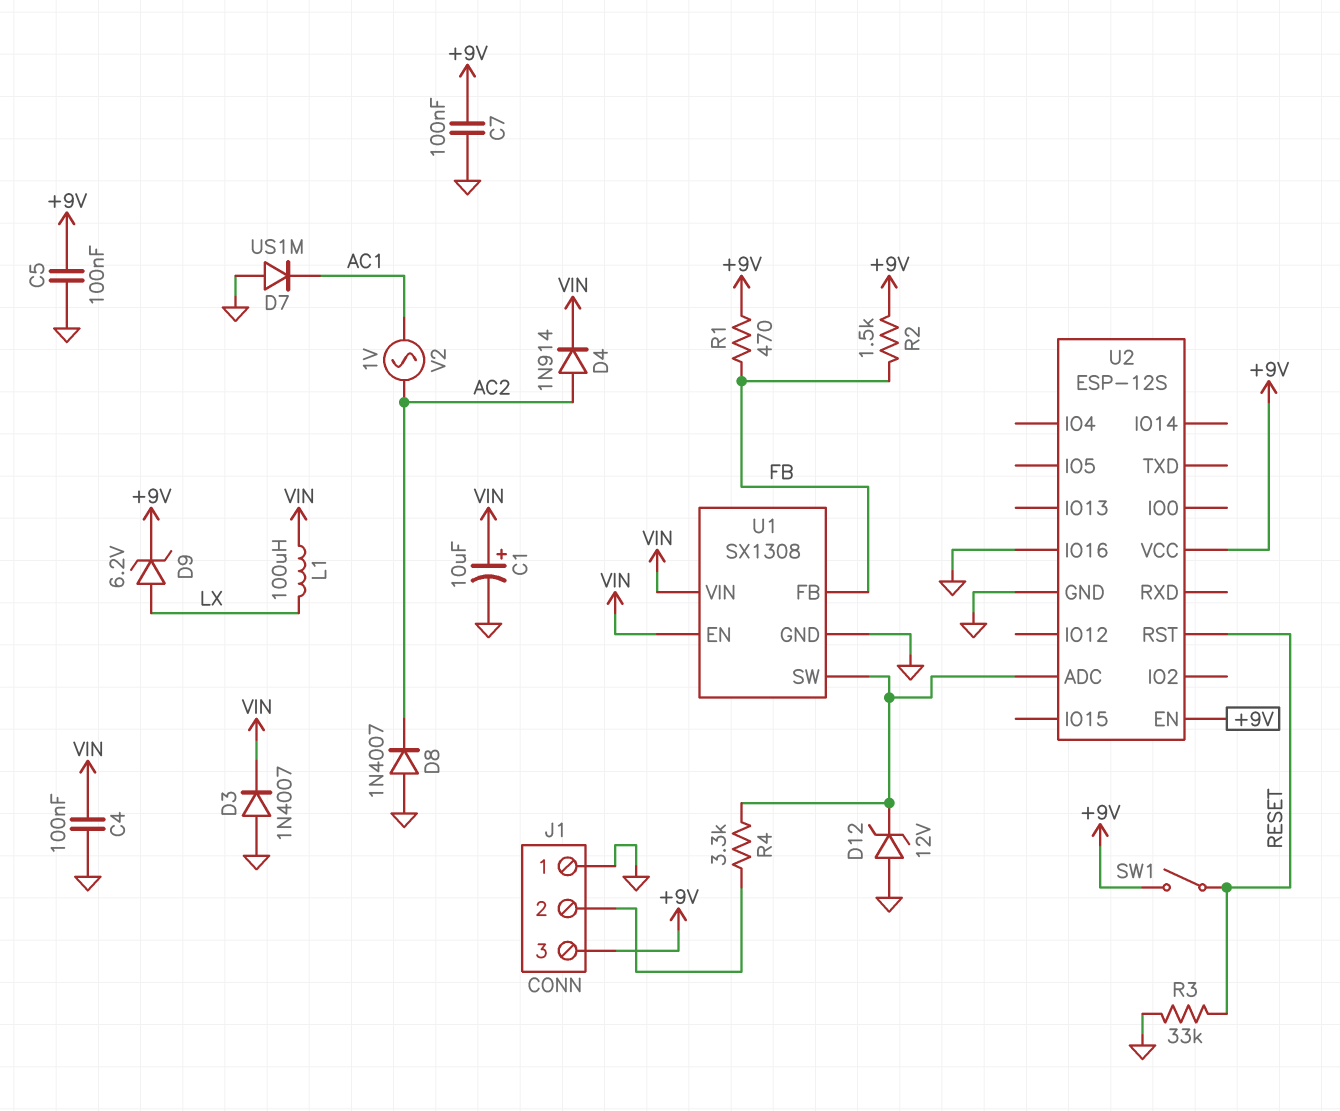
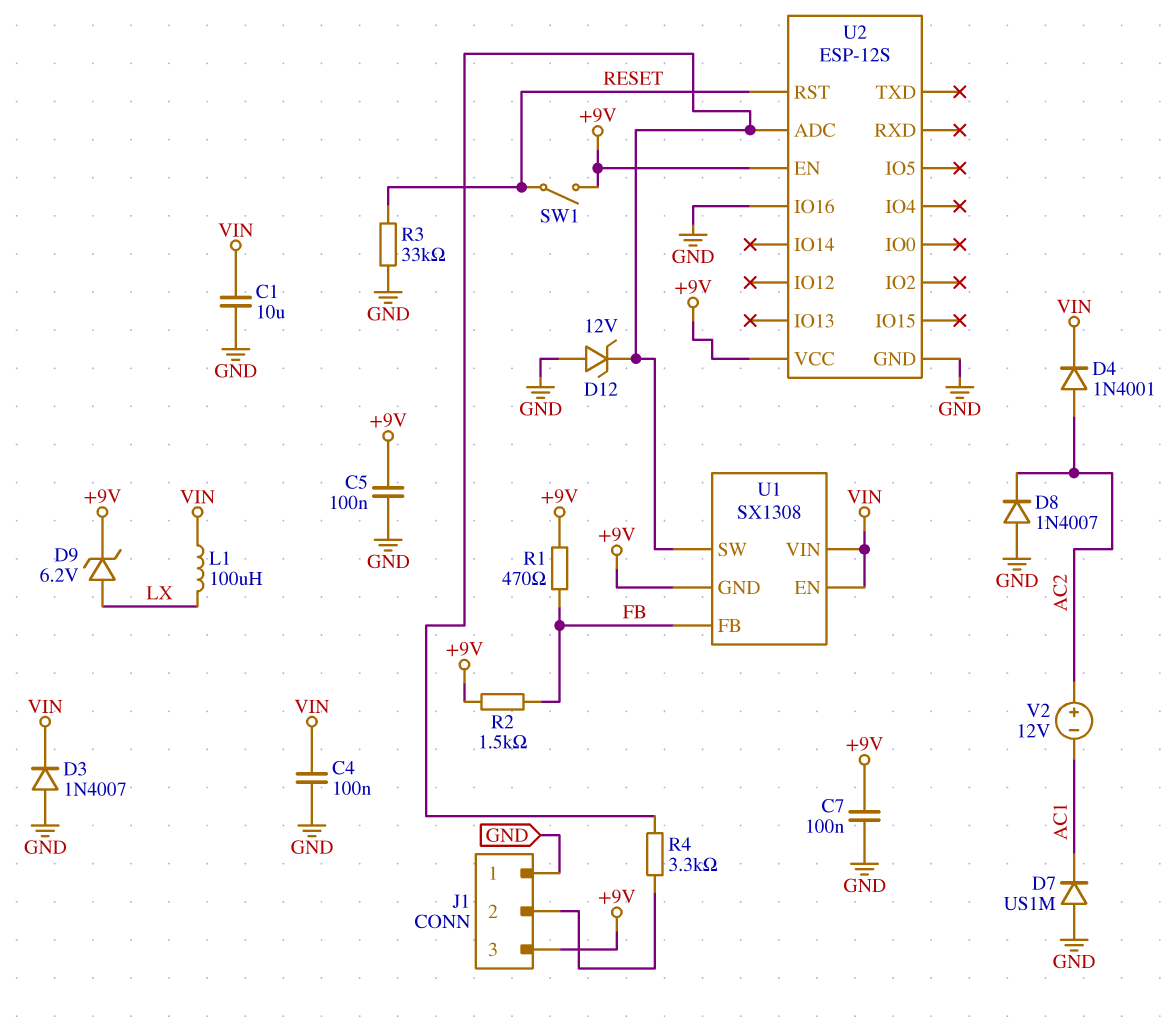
C1: 10uF (plus VIN, minus GND) -> 10uF (GND, VIN)
D4: diode 1N914 (A AC2, K VIN) -> diode 1N4001 (A AC2, K VIN)
U1 pin GND: GND -> +9V
V2: AC 1V (AC1, AC2) -> 12V (plus AC2, minus AC1)

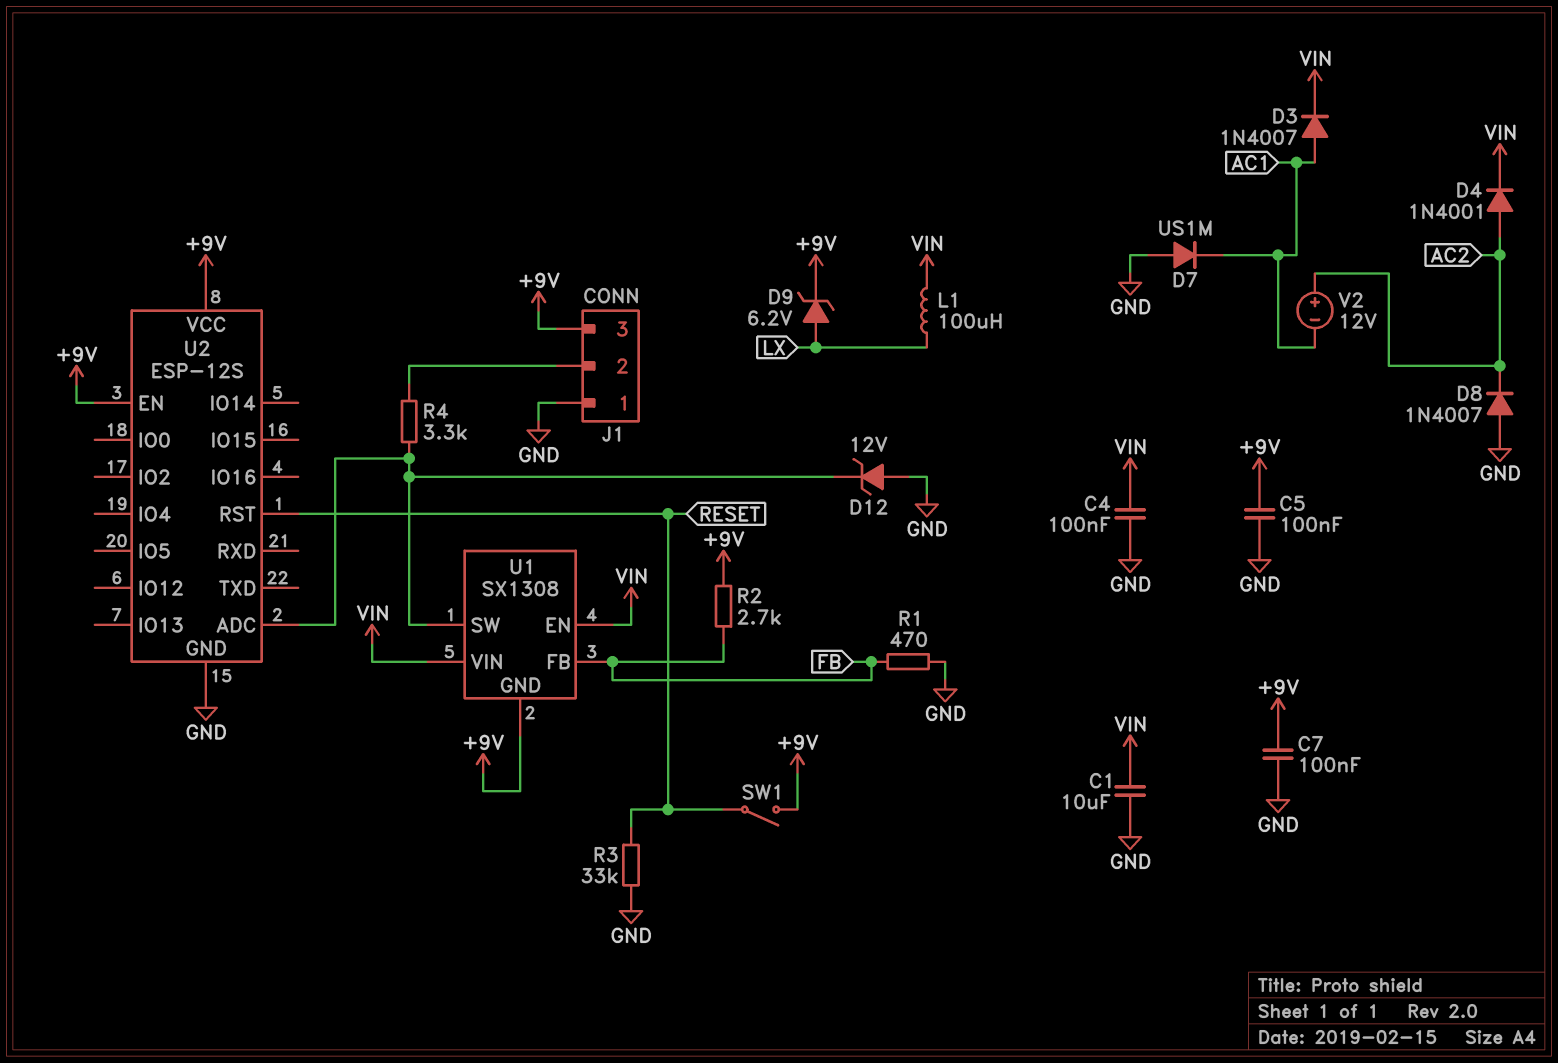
D3: diode 1N4007 (A GND, K VIN) -> diode 1N4007 (A AC1, K VIN)
R1: 470 (+9V, FB) -> 470 (FB, GND)
R2: 1.5k (+9V, FB) -> 2.7k (+9V, FB)
U2 pin IO16: GND -> none

